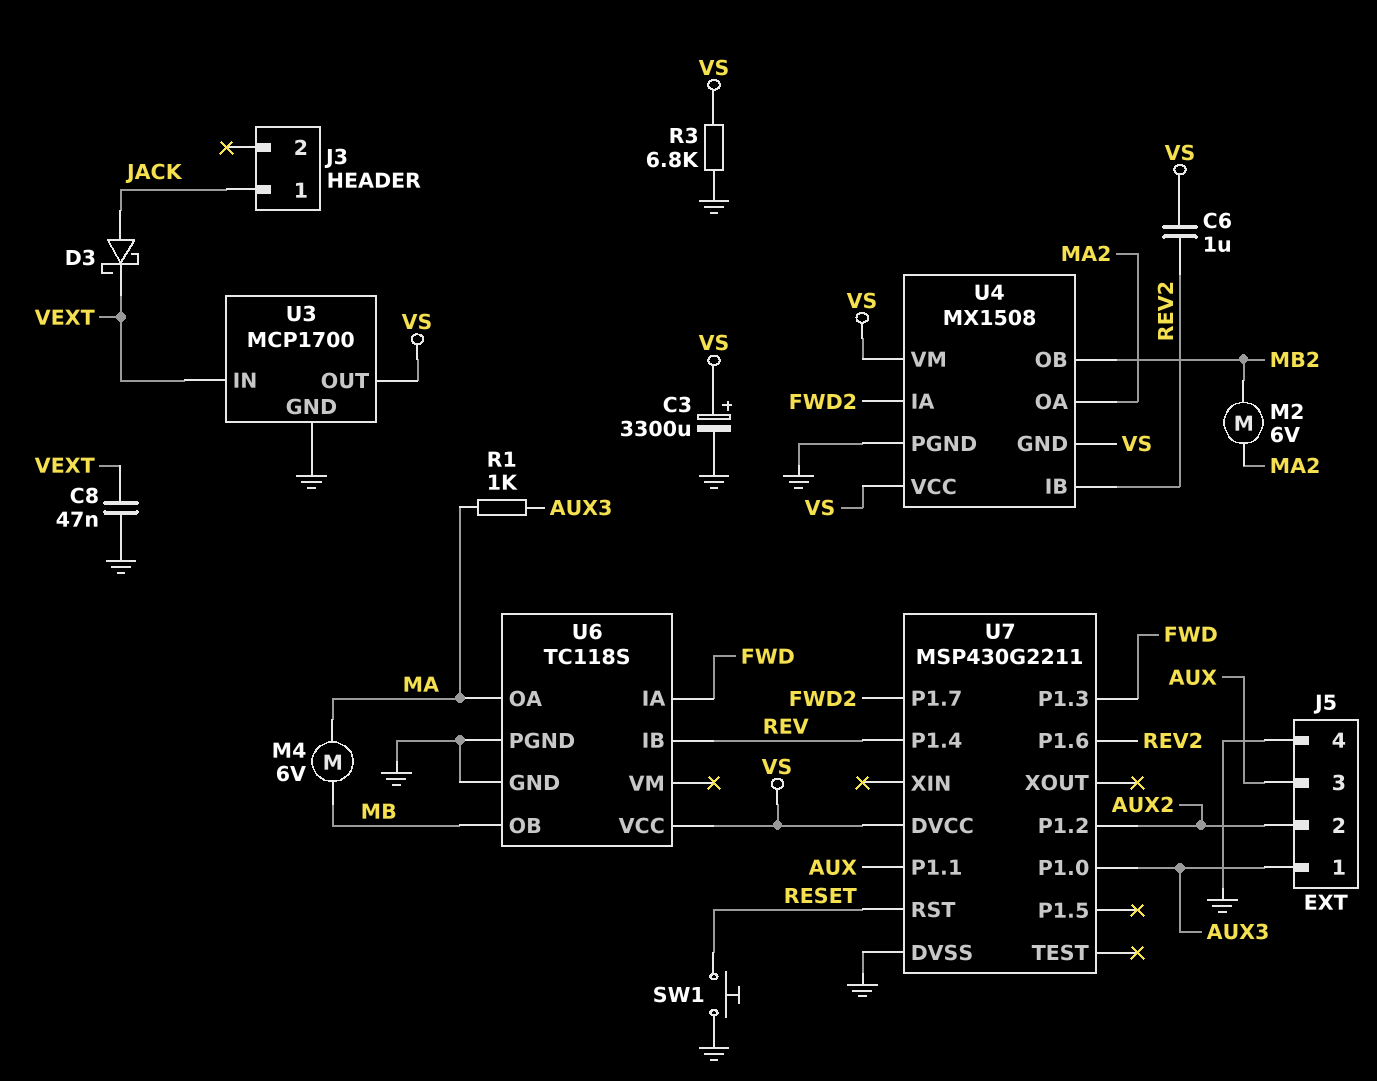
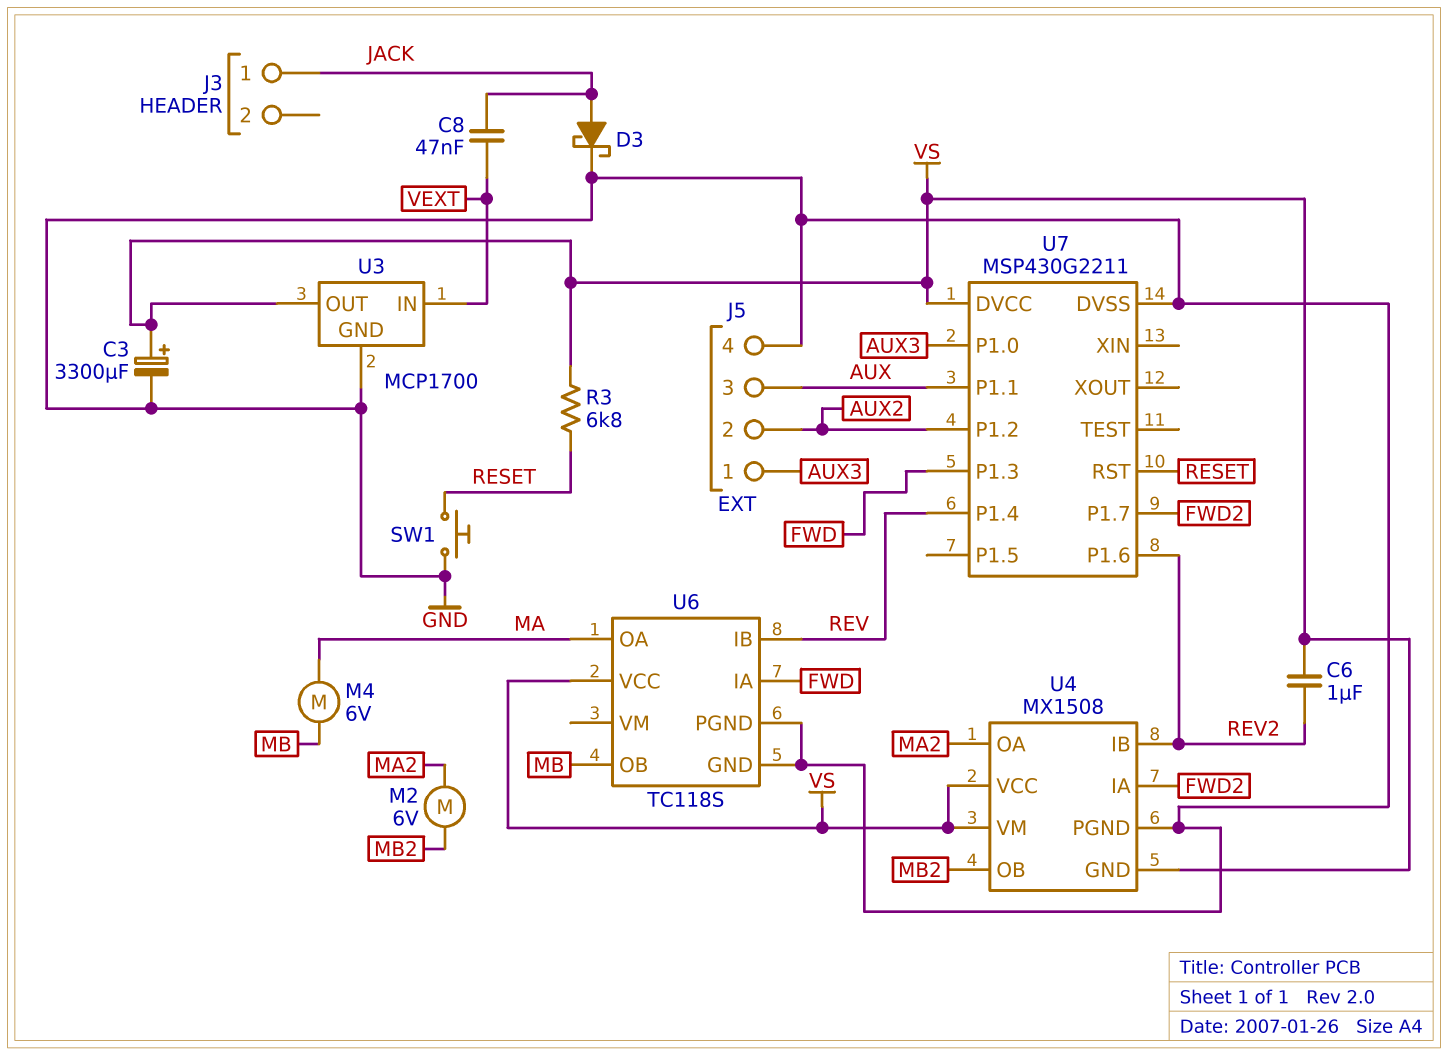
C8: 47nF (GND, VEXT) -> 47nF (JACK, VEXT)
D3: schottky (A JACK, K VEXT) -> schottky (A JACK, K GND)
R1: 1k (AUX3, MA) -> none
R3: 6.8k (GND, VS) -> 6.8k (RESET, VS)

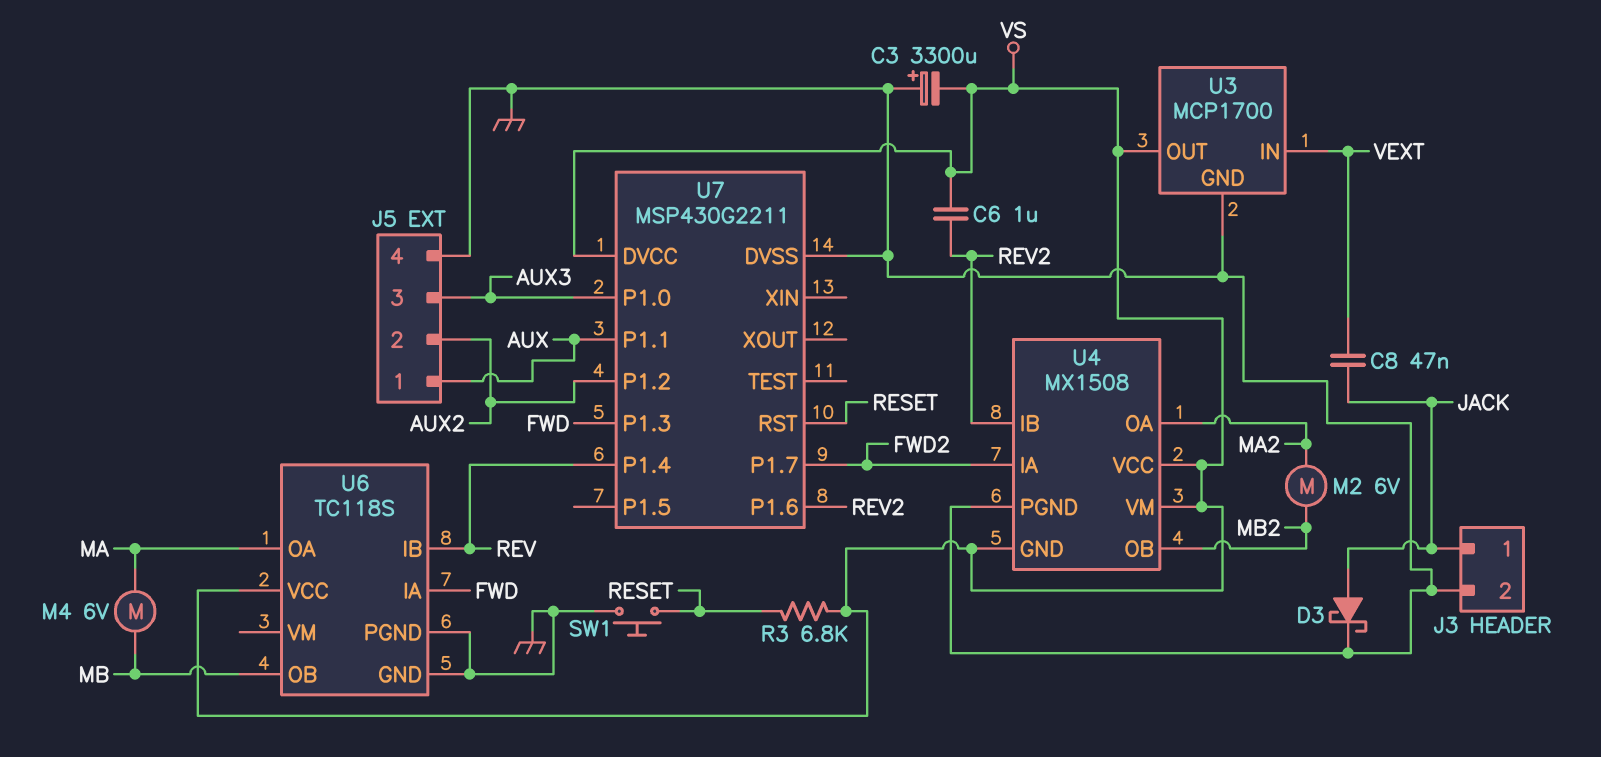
C3: 3300uF (plus VS, minus GND) -> 3300uF (plus GND, minus VS)
J3 pin 2: none -> GND
J5 pin 1: AUX3 -> AUX
J5 pin 3: AUX -> AUX3

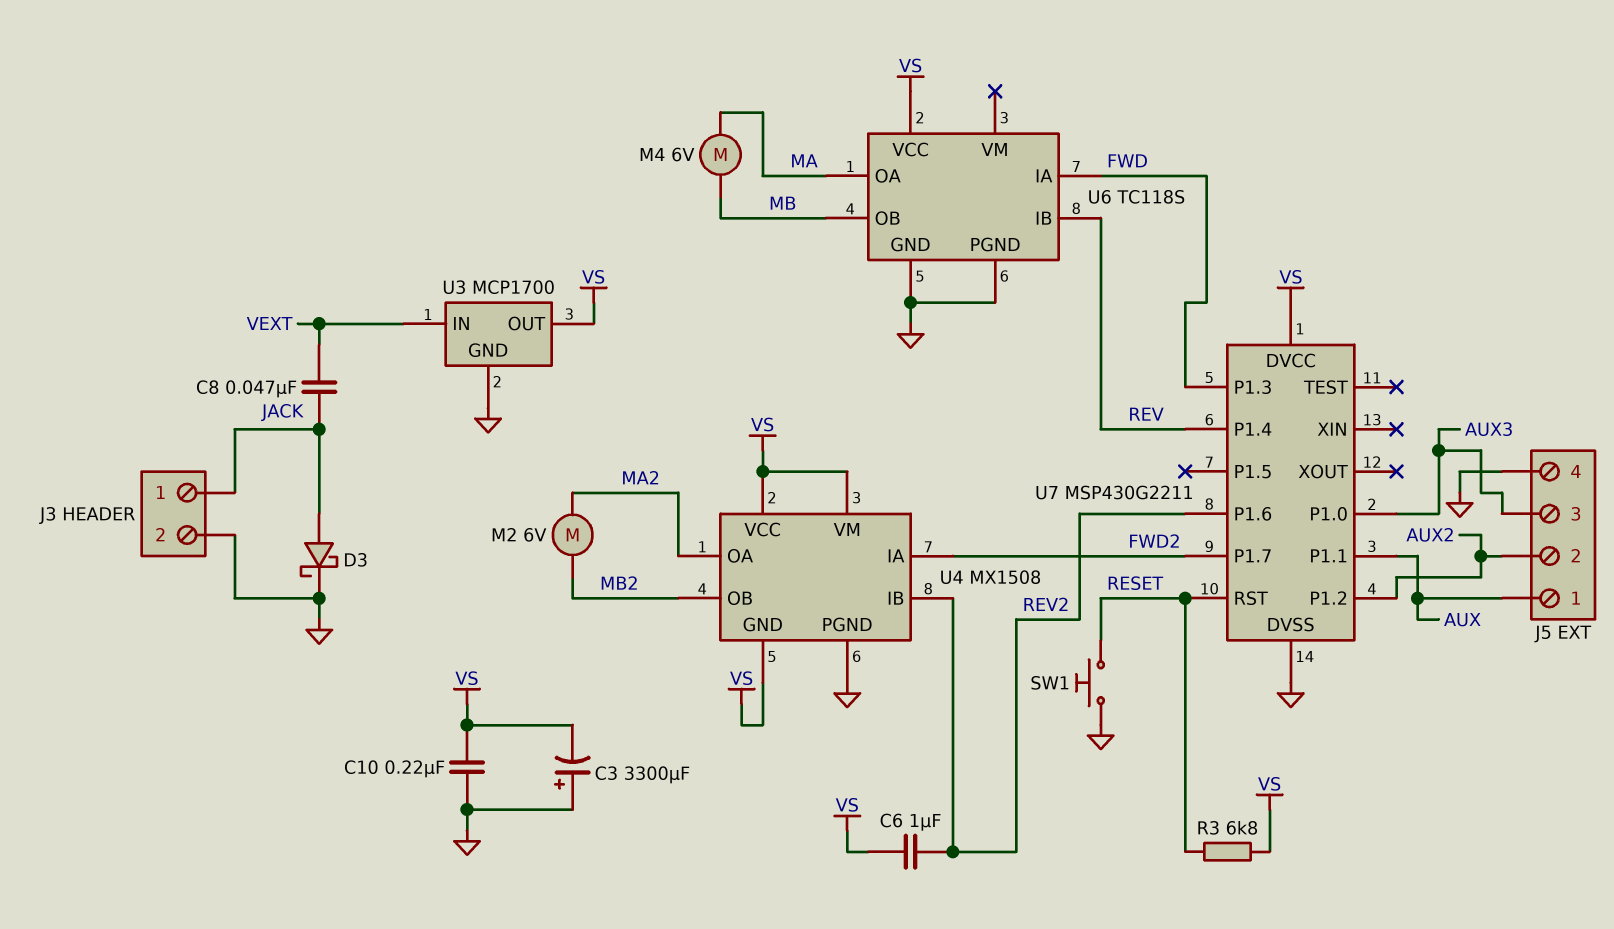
C10: none -> 220nF (GND, VS)

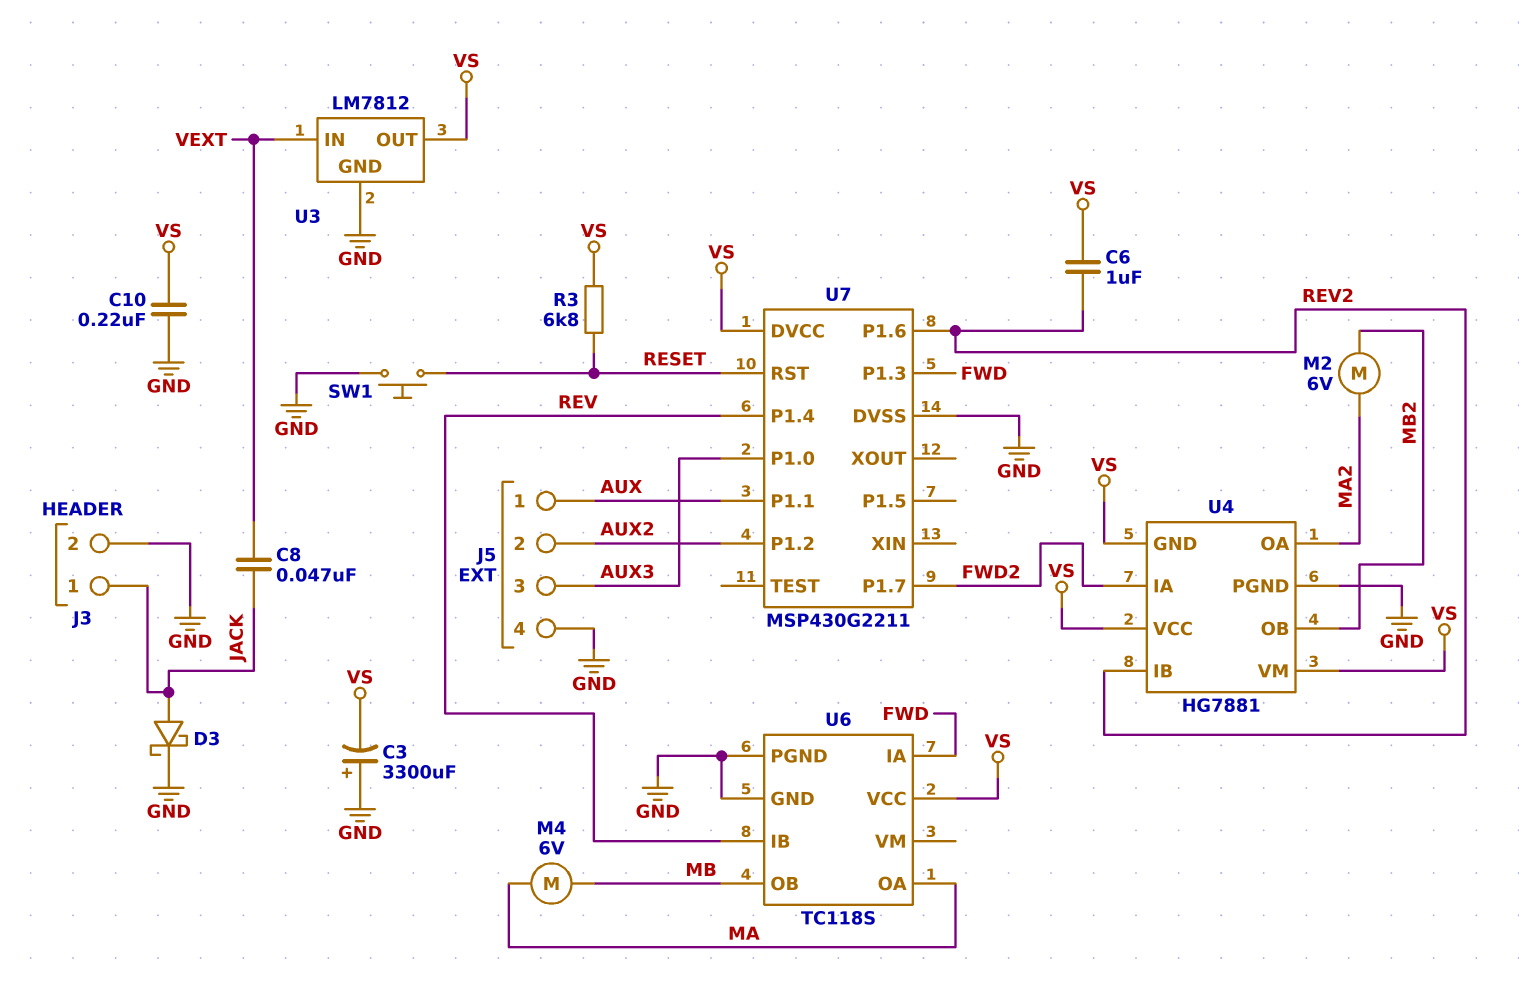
U3: MCP1700 -> LM7812
U4: MX1508 -> HG7881

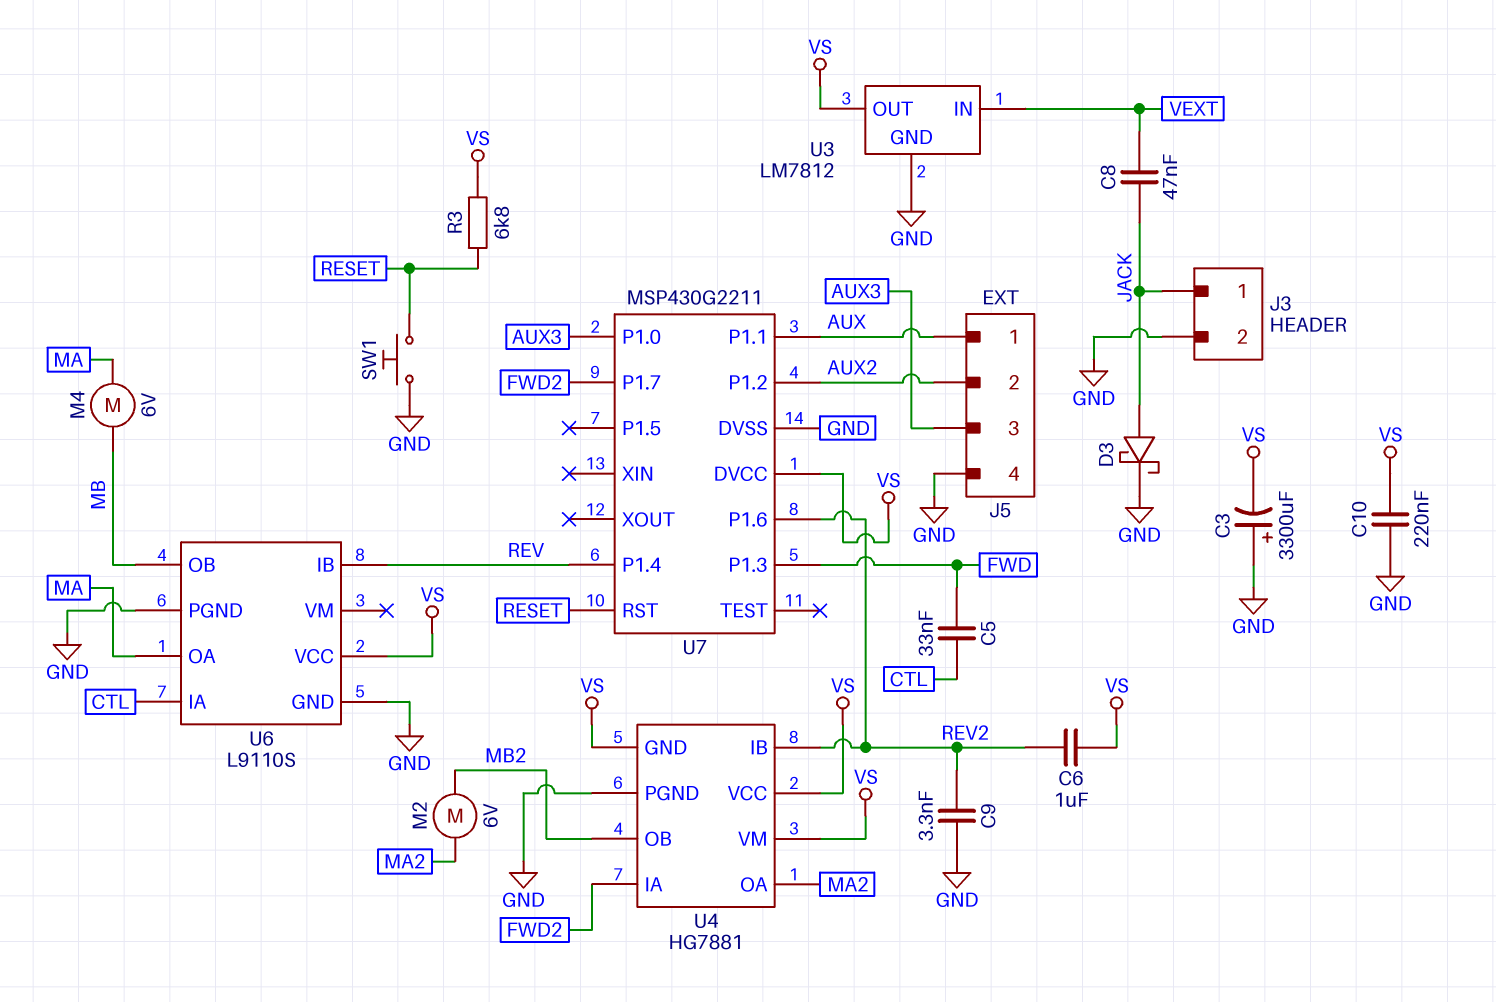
C5: none -> 33nF (CTL, FWD)
C9: none -> 3.3nF (GND, REV2)
U6: TC118S -> L9110S
U6 pin IA: FWD -> CTL

